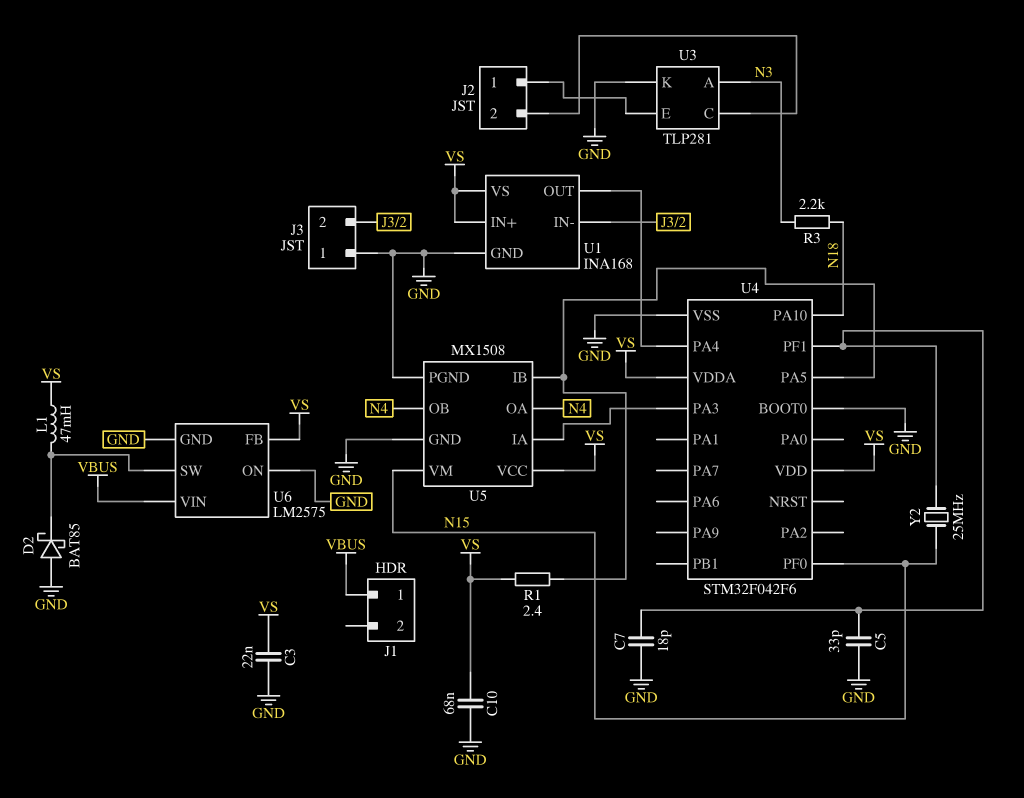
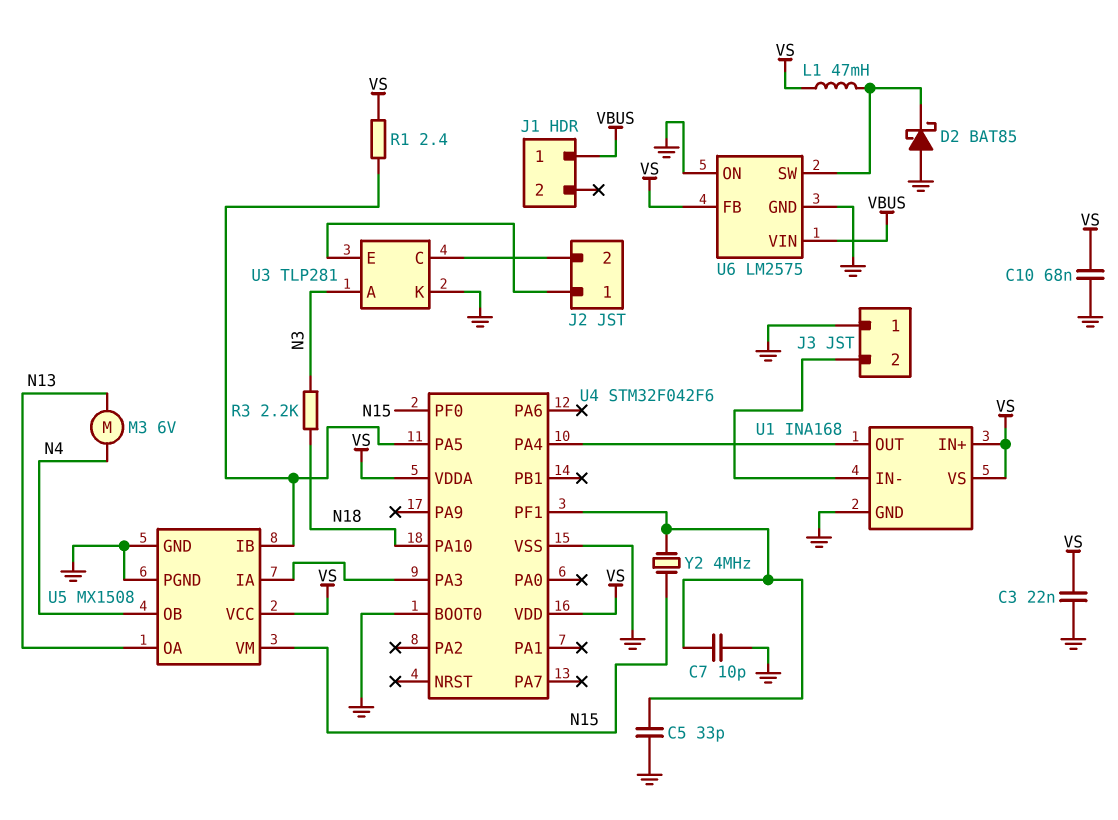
C7: 18pF (GND, U4/PF1) -> 10pF (GND, U4/PF1)
M3: none -> motor 6V (N4, N13)
U5 pin OA: N4 -> N13
Y2: 25MHz (N15, U4/PF1) -> 4MHz (N15, U4/PF1)

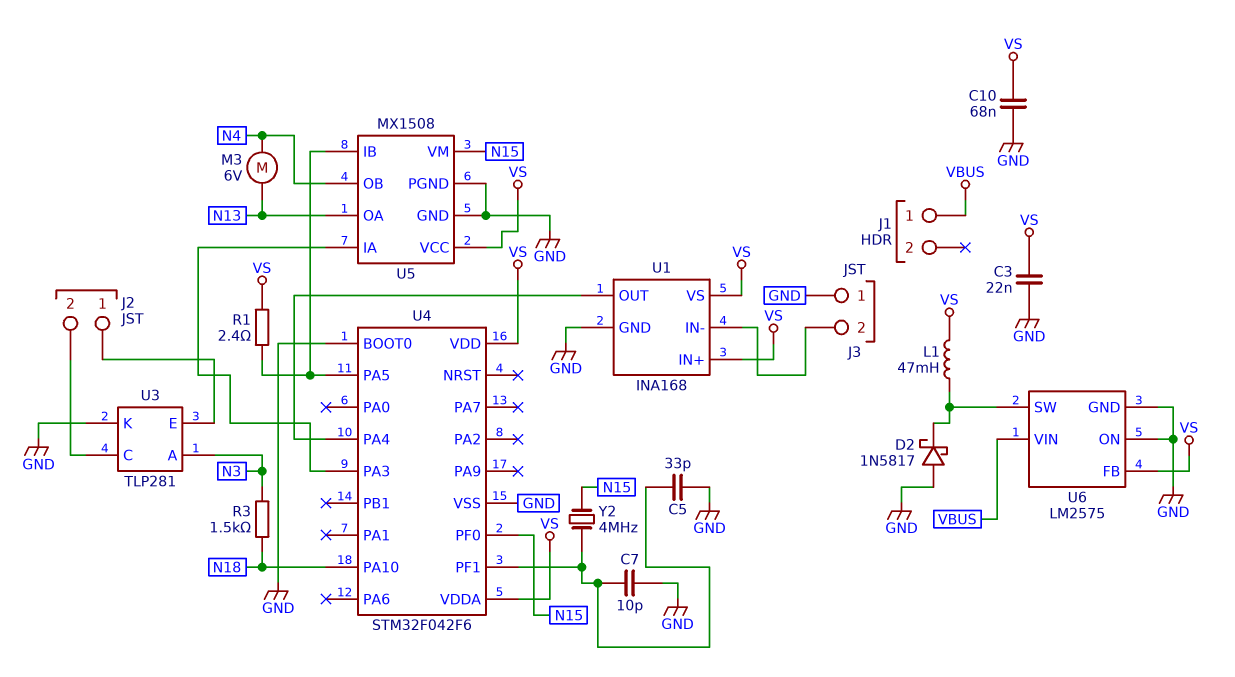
D2: schottky BAT85 (A GND, K U6/SW) -> schottky 1N5817 (A GND, K U6/SW)
R3: 2.2k (N3, N18) -> 1.5k (N3, N18)

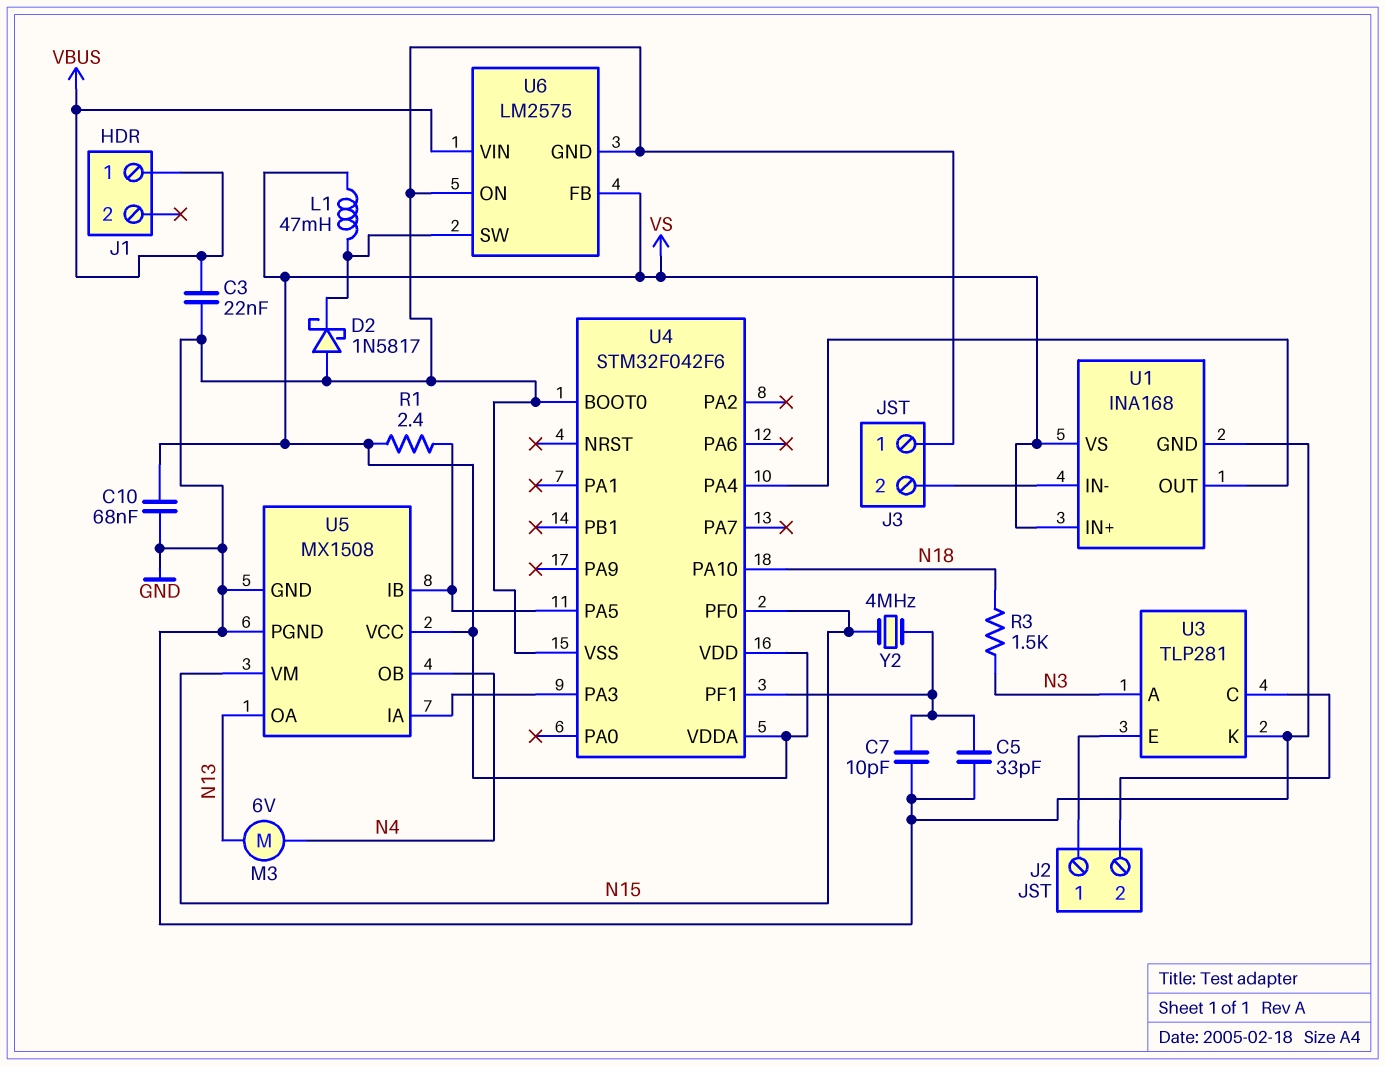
C3: 22nF (GND, VS) -> 22nF (GND, VBUS)

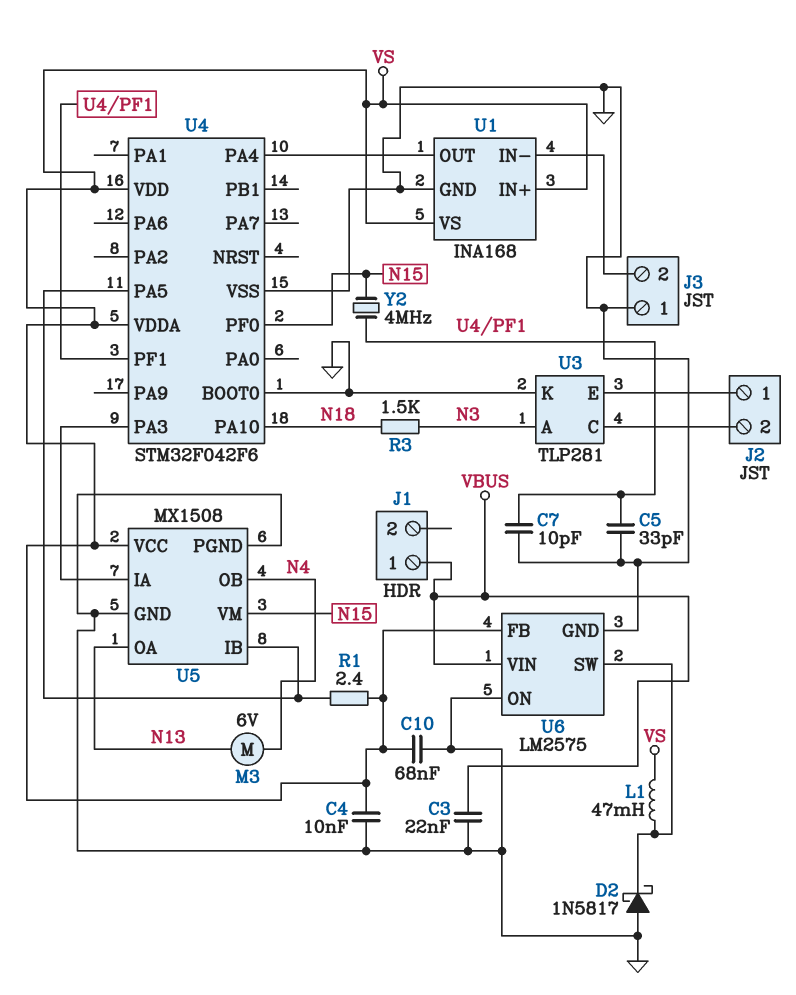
C4: none -> 10nF (GND, VS)

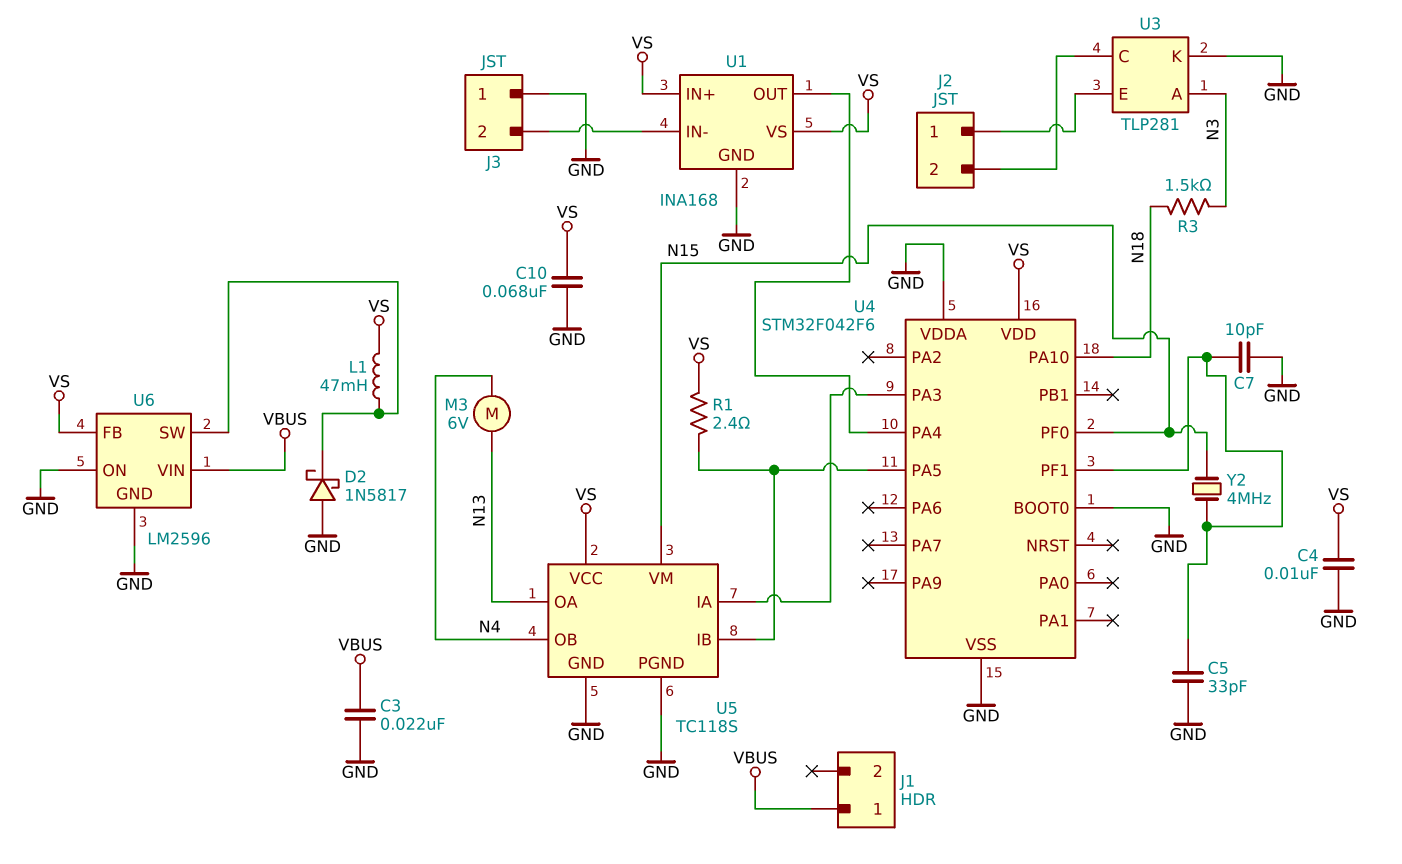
U4 pin VDDA: VS -> GND
U5: MX1508 -> TC118S
U6: LM2575 -> LM2596

